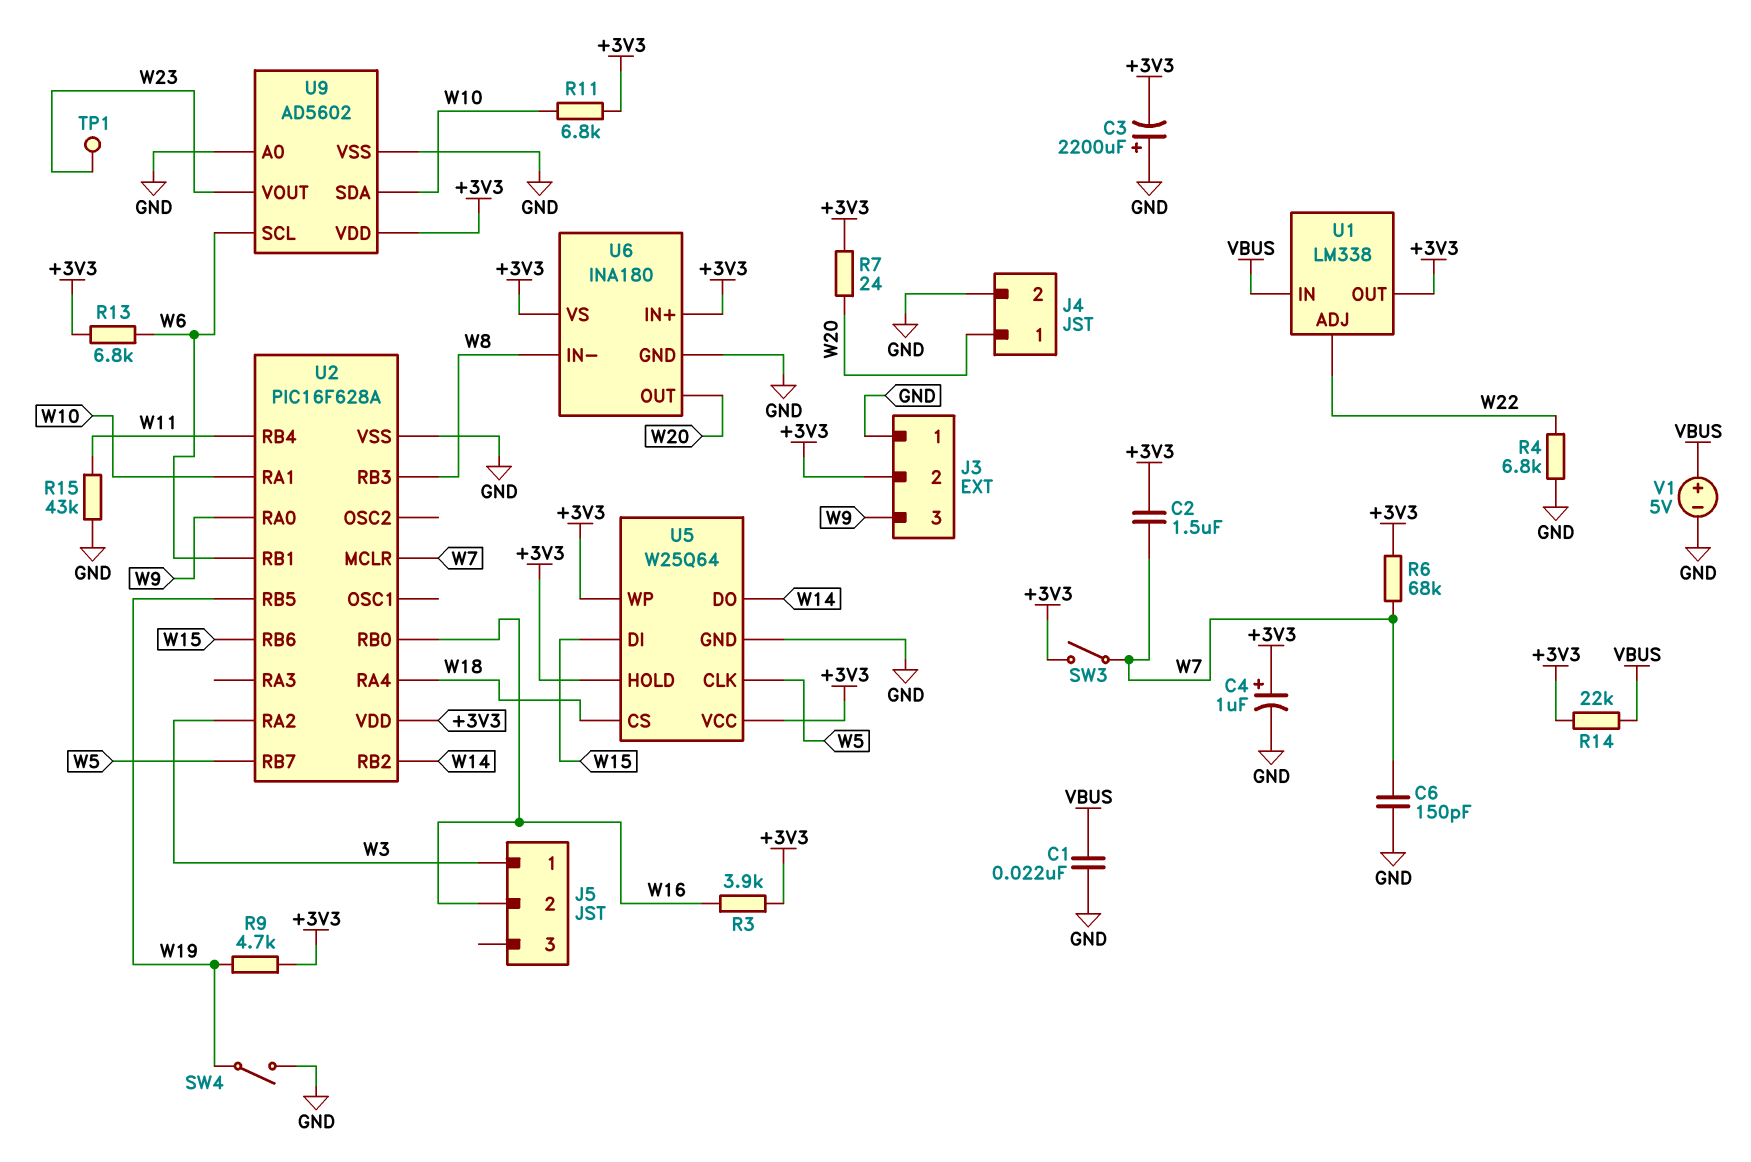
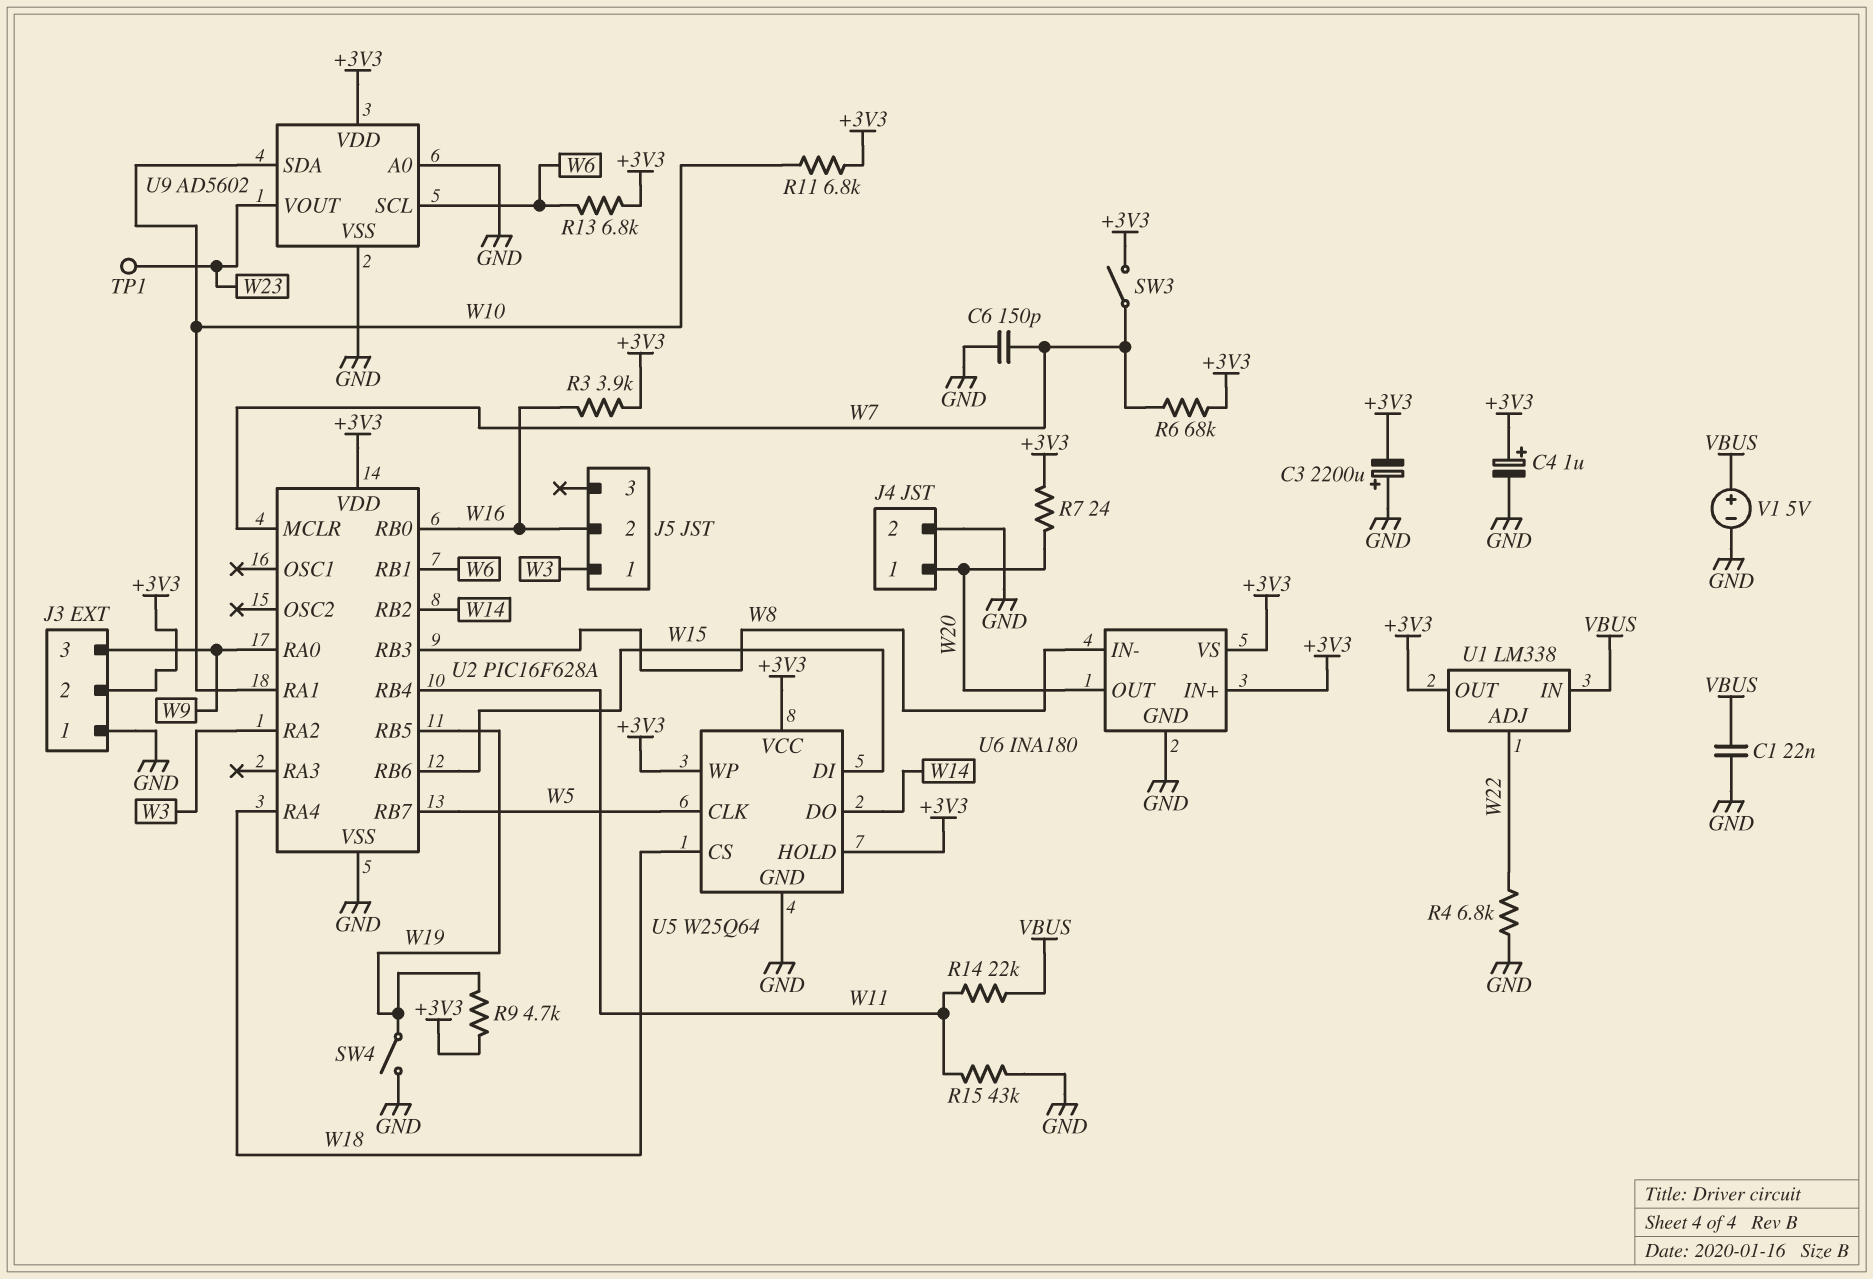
C2: 1.5uF (+3V3, W7) -> none
R14: 22k (+3V3, VBUS) -> 22k (VBUS, W11)

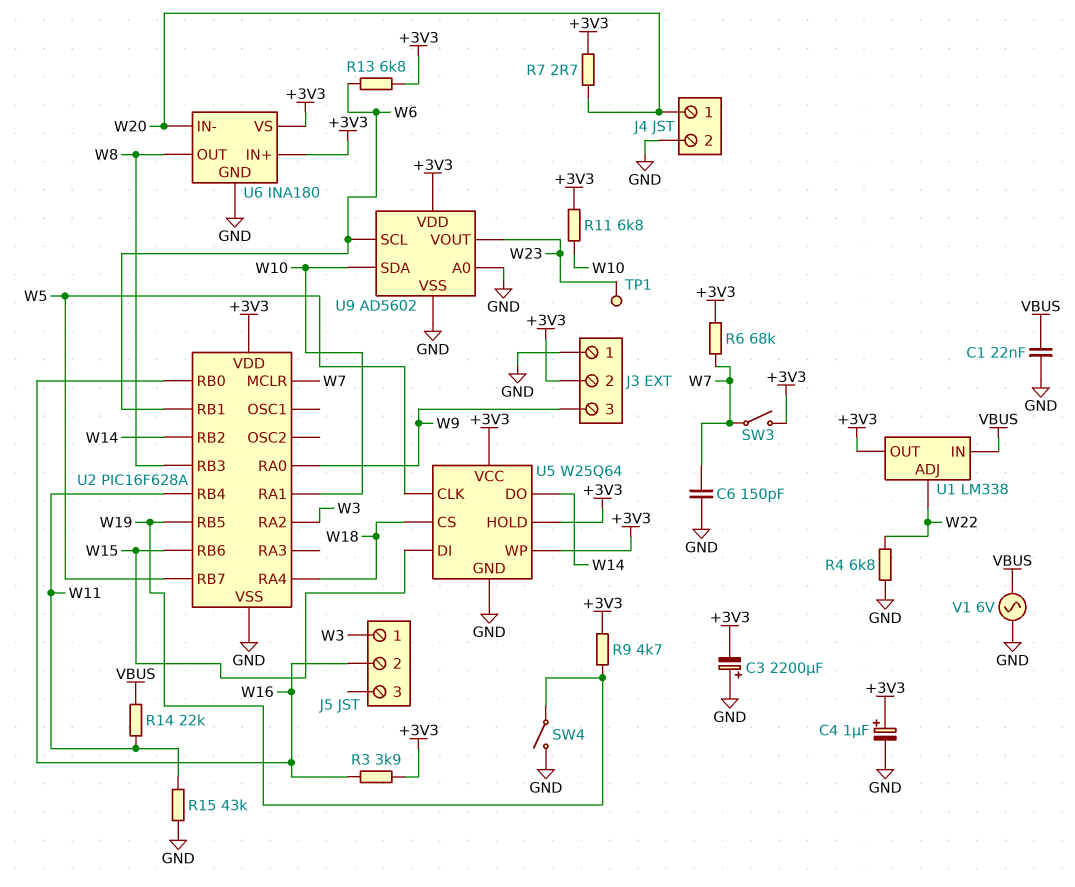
R7: 24 (+3V3, W20) -> 2.7 (+3V3, W20)
U6 pin IN-: W8 -> W20
U6 pin OUT: W20 -> W8
V1: 5V (plus VBUS, minus GND) -> AC 6V (GND, VBUS)

